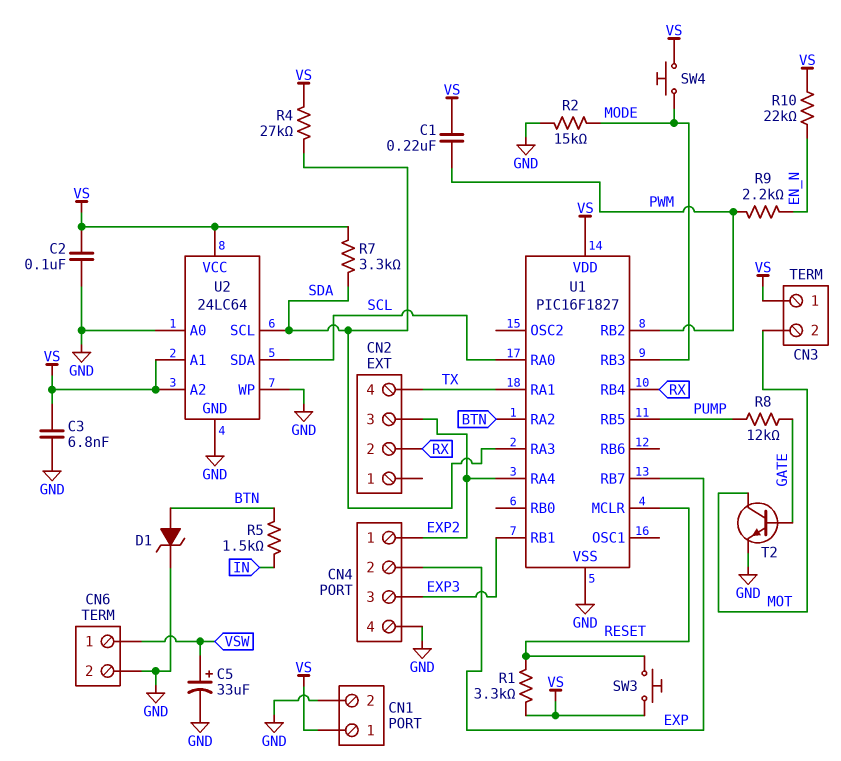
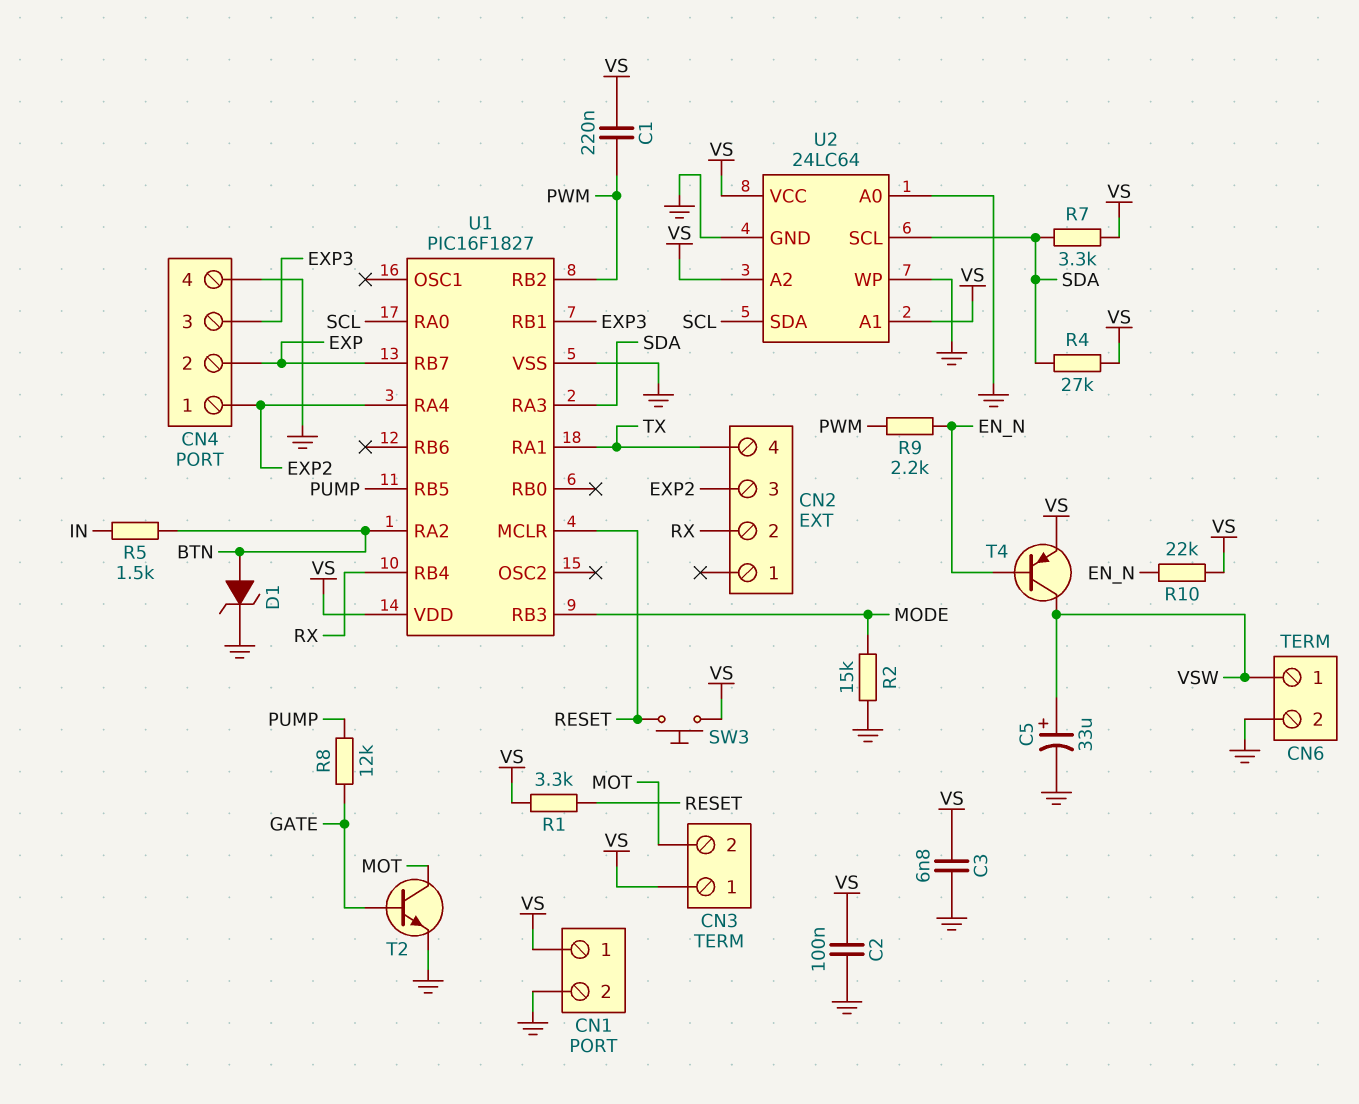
SW4: button (MODE, VS) -> none
T4: none -> PNP (B EN_N, C VSW, E VS)

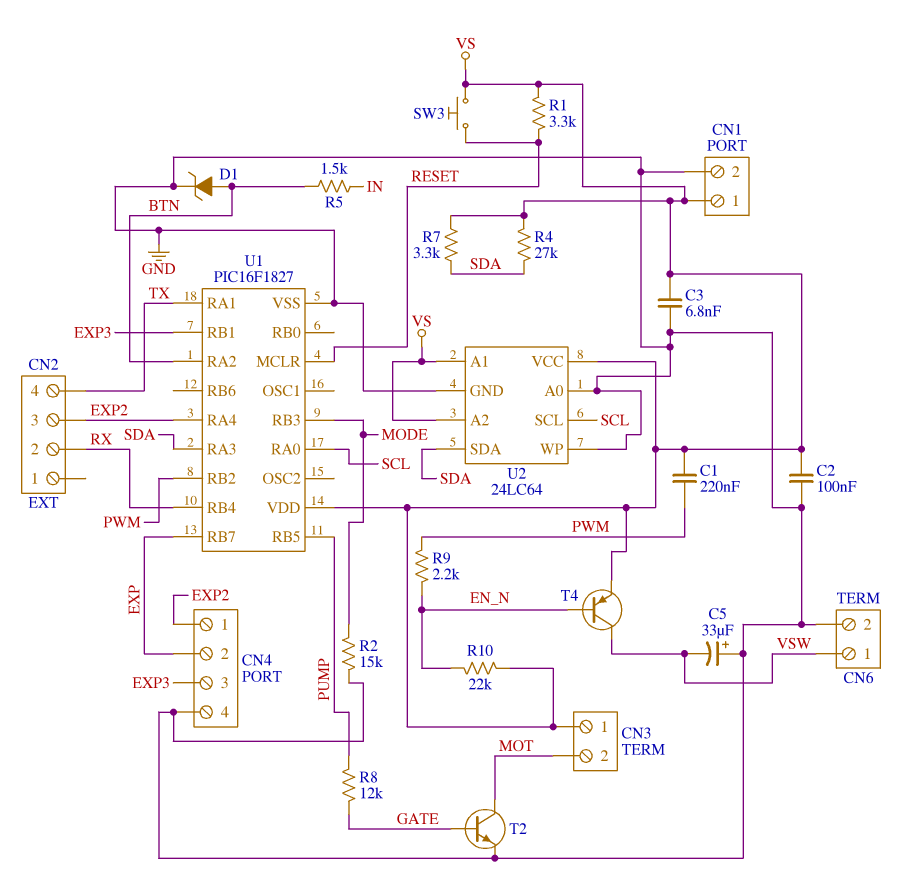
C5: 33uF (plus VSW, minus GND) -> 33uF (plus GND, minus VSW)
U2 pin SCL: SDA -> SCL
U2 pin SDA: SCL -> SDA

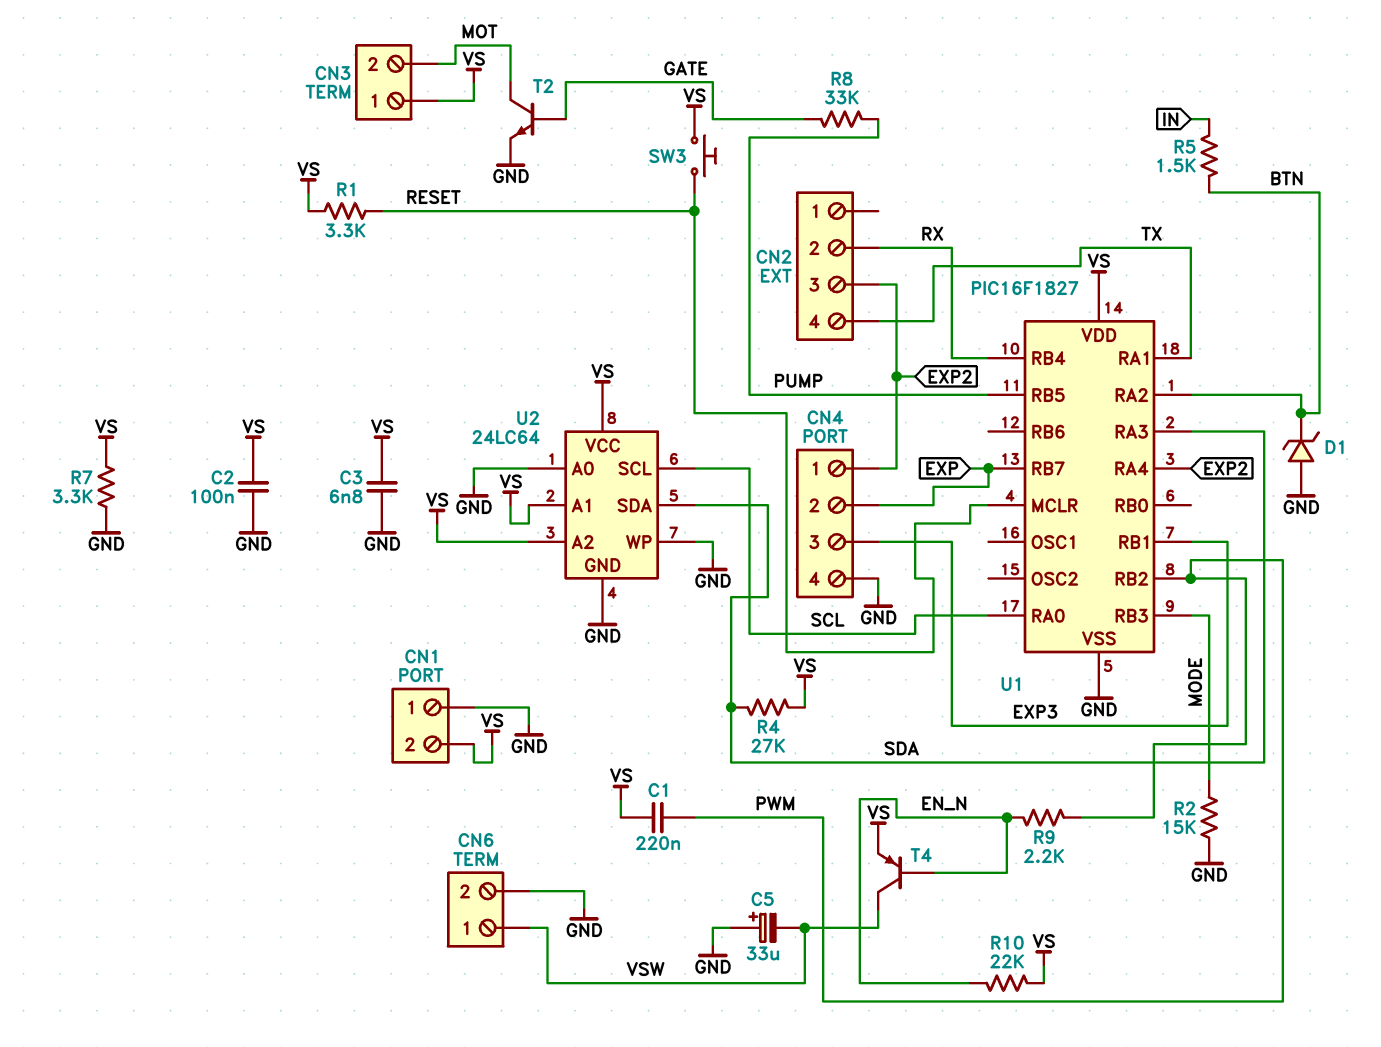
CN1 pin 1: VS -> GND
CN1 pin 2: GND -> VS
D1: zener (A BTN, K GND) -> zener (A GND, K BTN)
R7: 3.3k (SDA, VS) -> 3.3k (GND, VS)
R8: 12k (GATE, PUMP) -> 33k (GATE, PUMP)

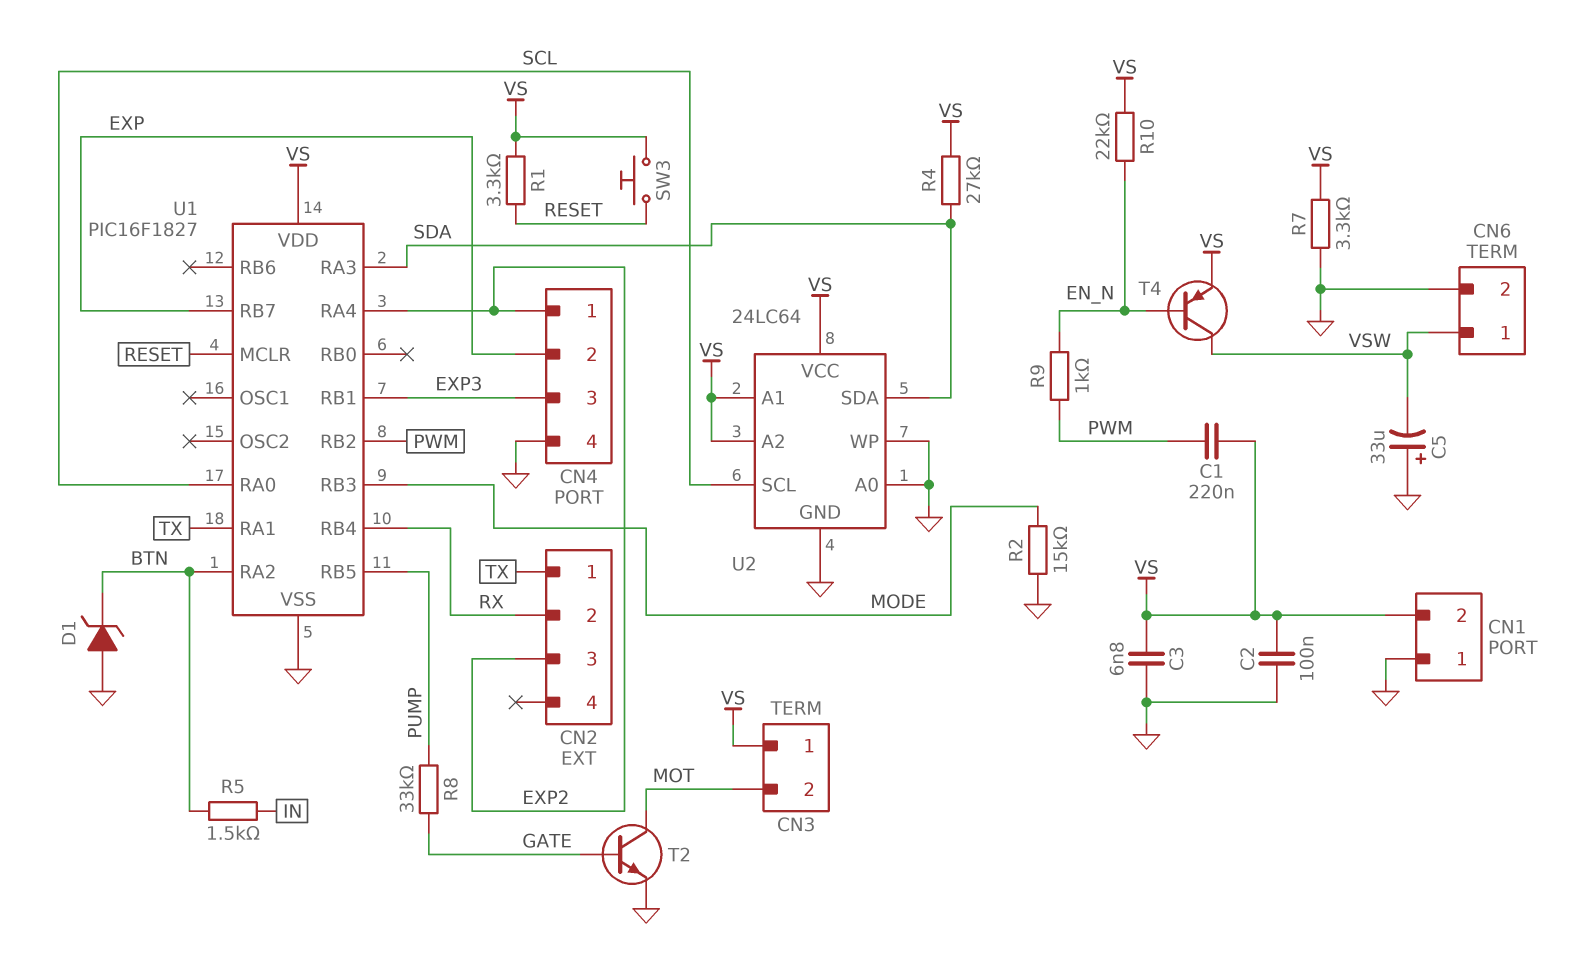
CN2 pin 1: none -> TX
CN2 pin 4: TX -> none
R9: 2.2k (EN_N, PWM) -> 1k (EN_N, PWM)

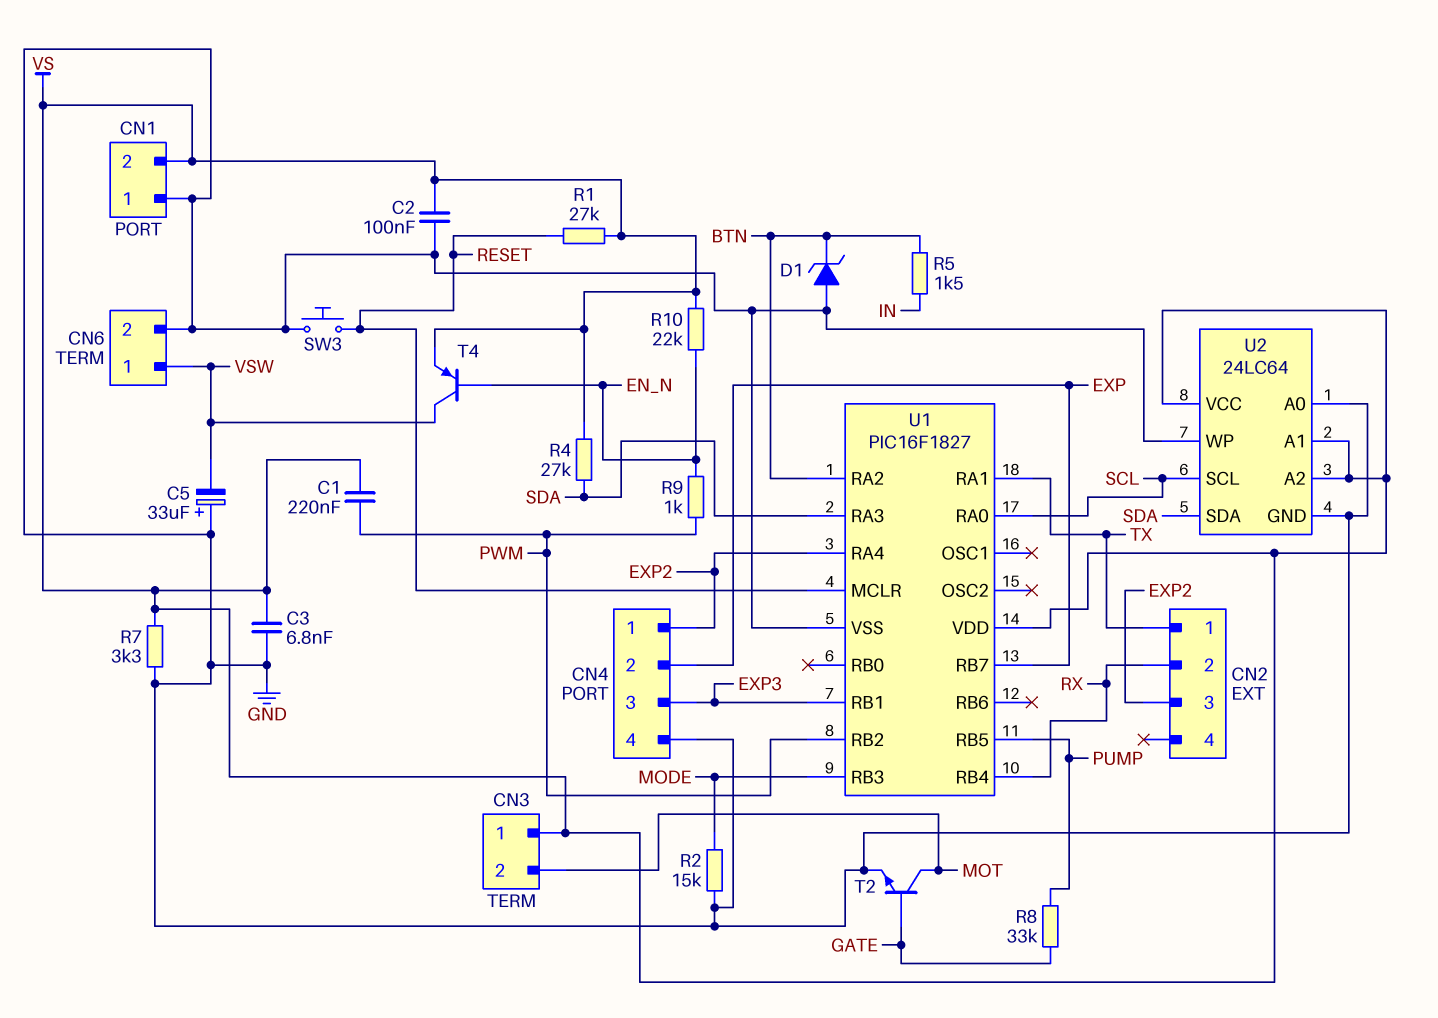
R1: 3.3k (RESET, VS) -> 27k (RESET, VS)
SW3: button (RESET, VS) -> button (GND, RESET)

